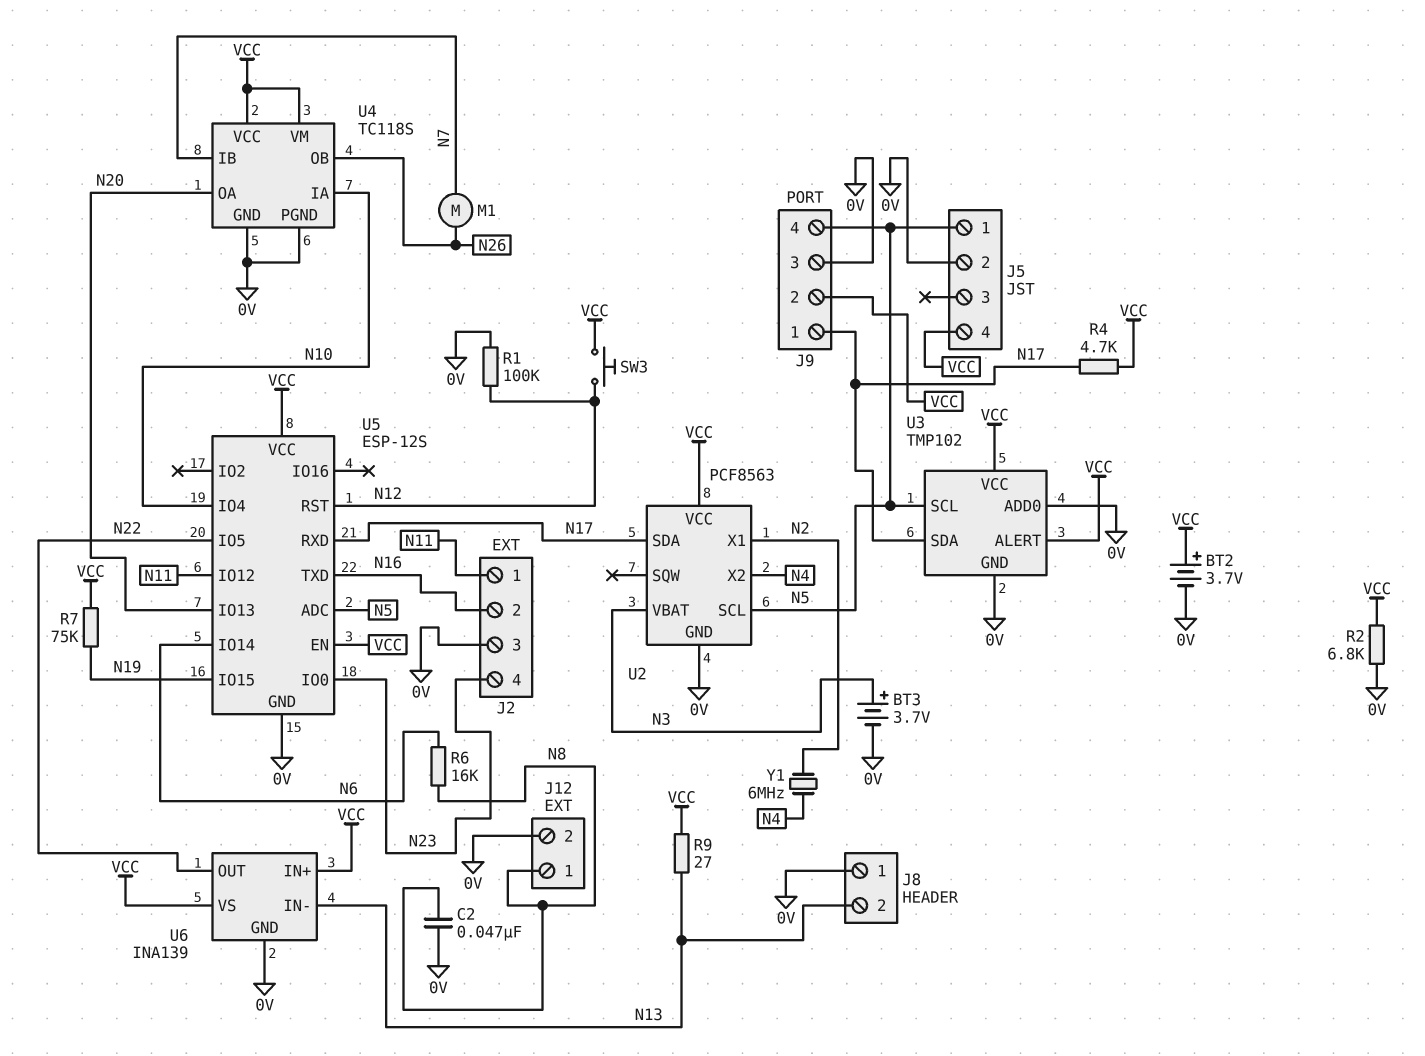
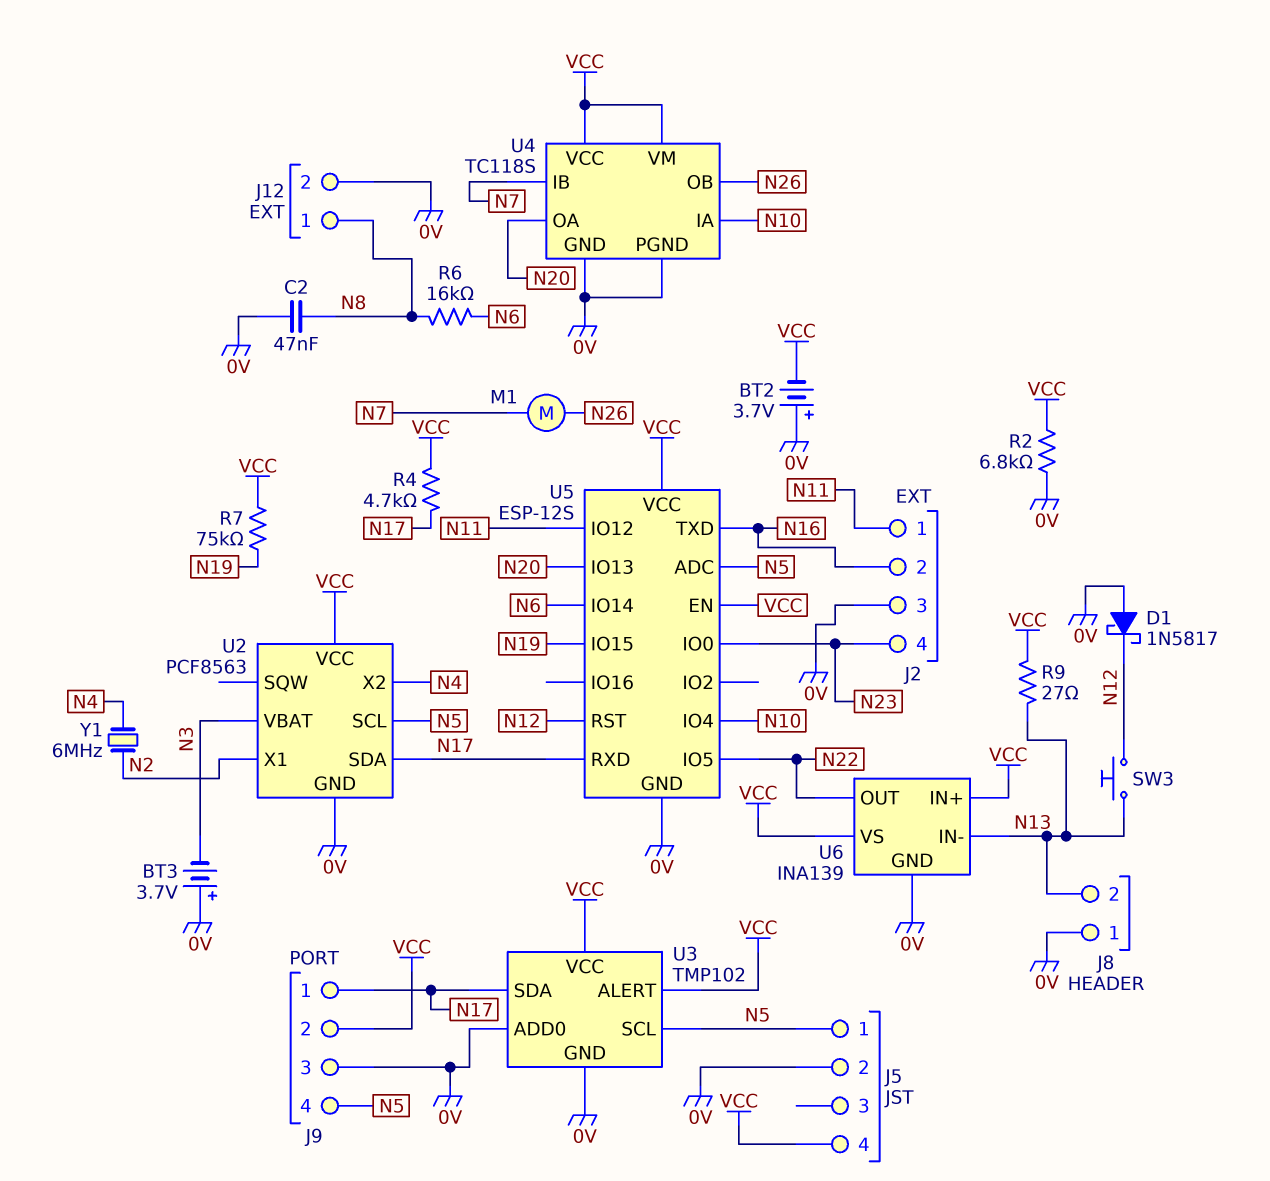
BT2: 3.7V (plus VCC, minus 0V) -> 3.7V (plus 0V, minus VCC)
BT3: 3.7V (plus N3, minus 0V) -> 3.7V (plus 0V, minus N3)
D1: none -> schottky 1N5817 (A 0V, K N12)
R1: 100k (0V, N12) -> none
SW3: button (N12, VCC) -> button (N12, N13)

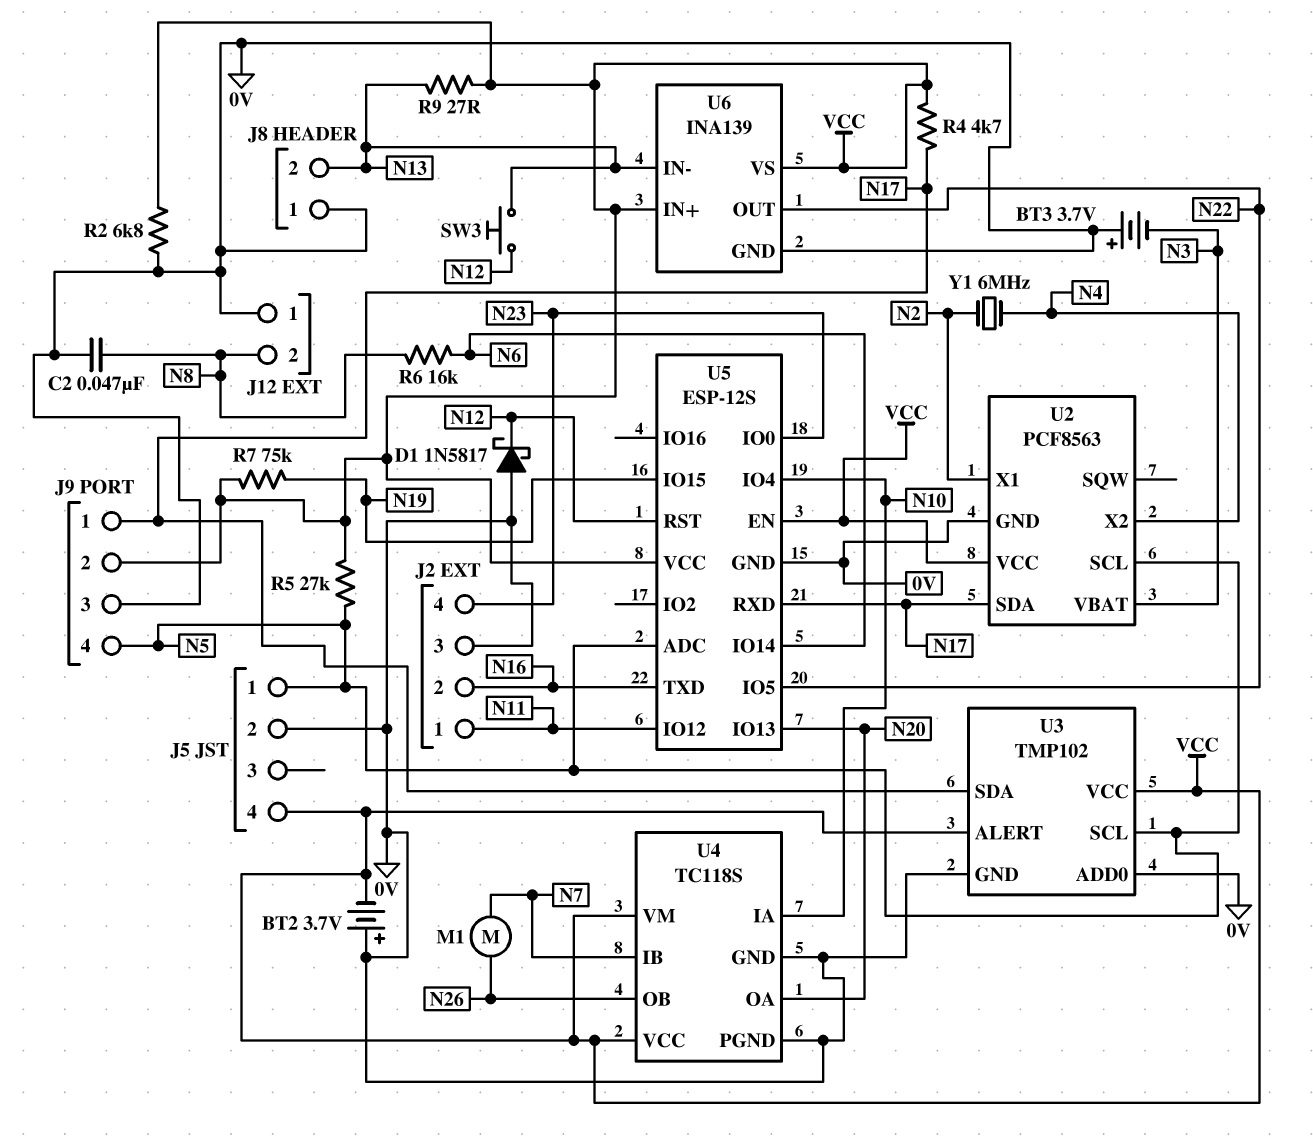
J12 pin 1: N8 -> 0V
J12 pin 2: 0V -> N8
R5: none -> 27k (N5, VCC)

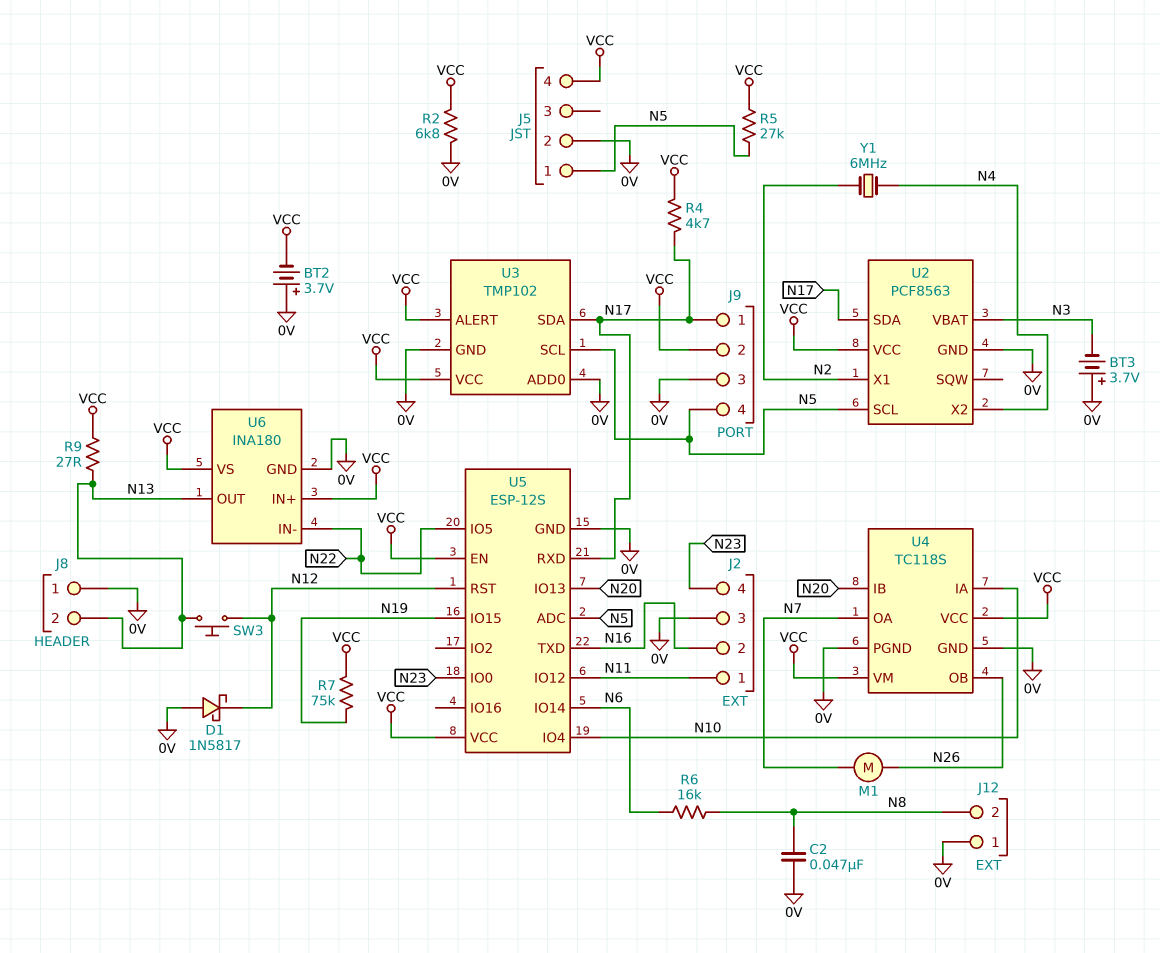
U4 pin IB: N7 -> N20
U4 pin OA: N20 -> N7
U6: INA139 -> INA180
U6 pin IN-: N13 -> N22
U6 pin OUT: N22 -> N13

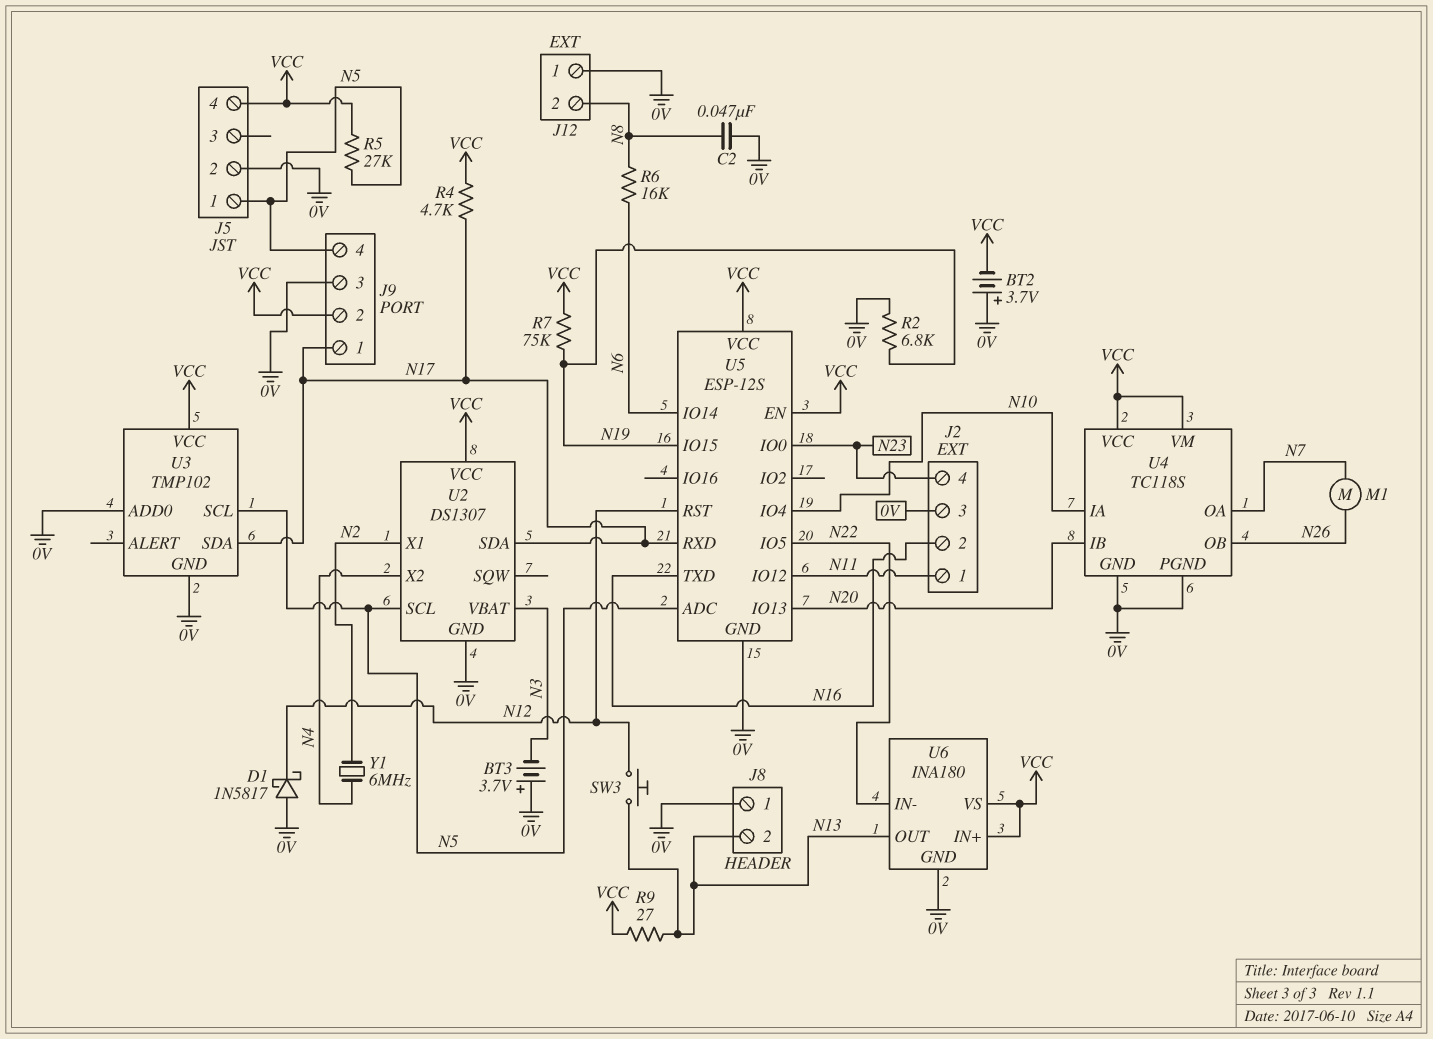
R2: 6.8k (0V, VCC) -> 6.8k (0V, N19)
U2: PCF8563 -> DS1307
U3 pin ALERT: VCC -> none

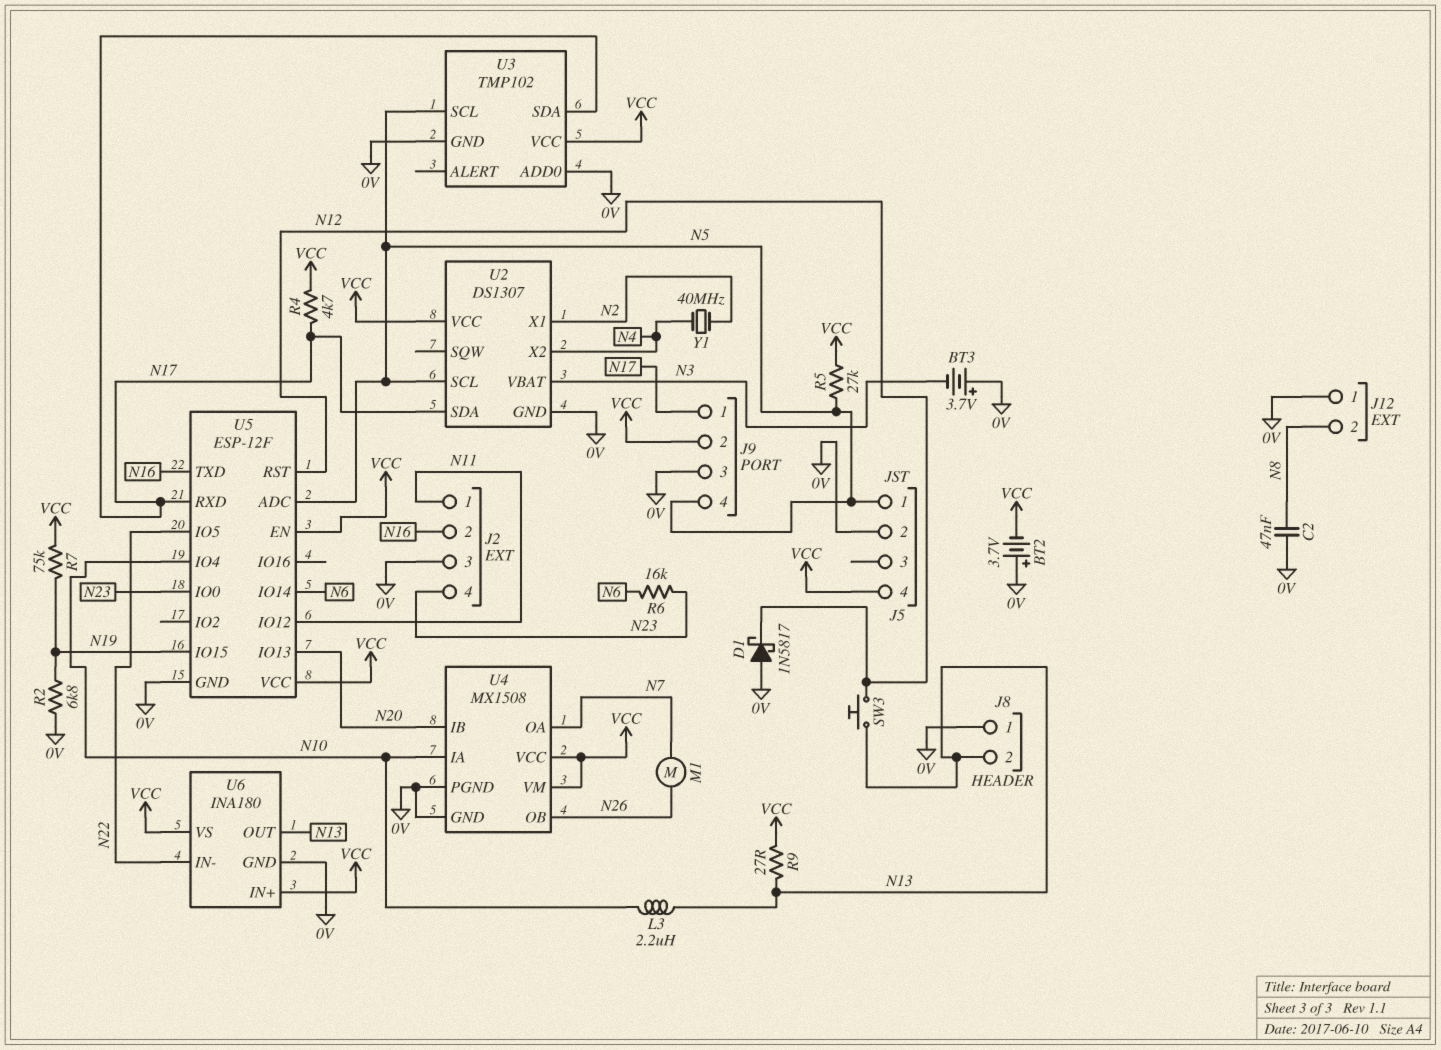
L3: none -> 2.2uH (N10, N13)
R6: 16k (N6, N8) -> 16k (N6, N23)
U4: TC118S -> MX1508
U5: ESP-12S -> ESP-12F
Y1: 6MHz (N2, N4) -> 40MHz (N2, N4)

